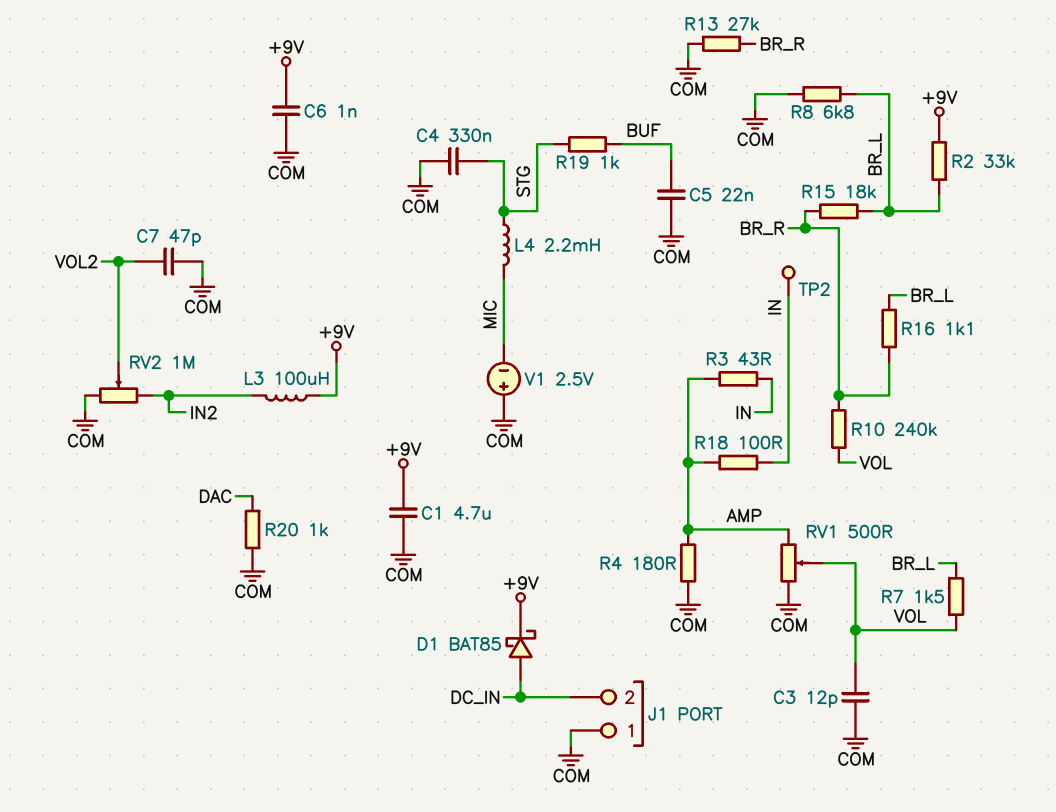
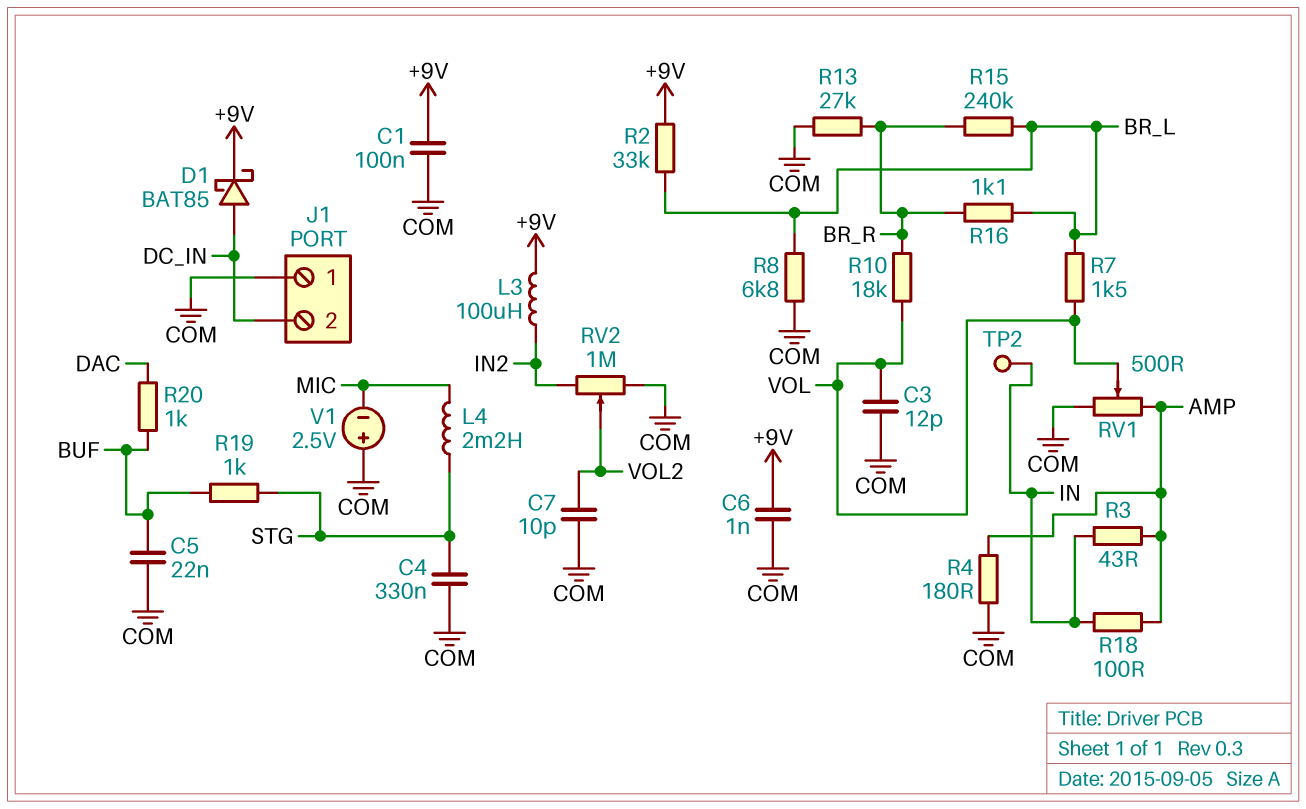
C1: 4.7uF (+9V, COM) -> 100nF (+9V, COM)
C7: 47pF (COM, VOL2) -> 10pF (COM, VOL2)
R10: 240k (BR_R, VOL) -> 18k (BR_R, VOL)
R15: 18k (BR_L, BR_R) -> 240k (BR_L, BR_R)
R20: 1k (COM, DAC) -> 1k (BUF, DAC)

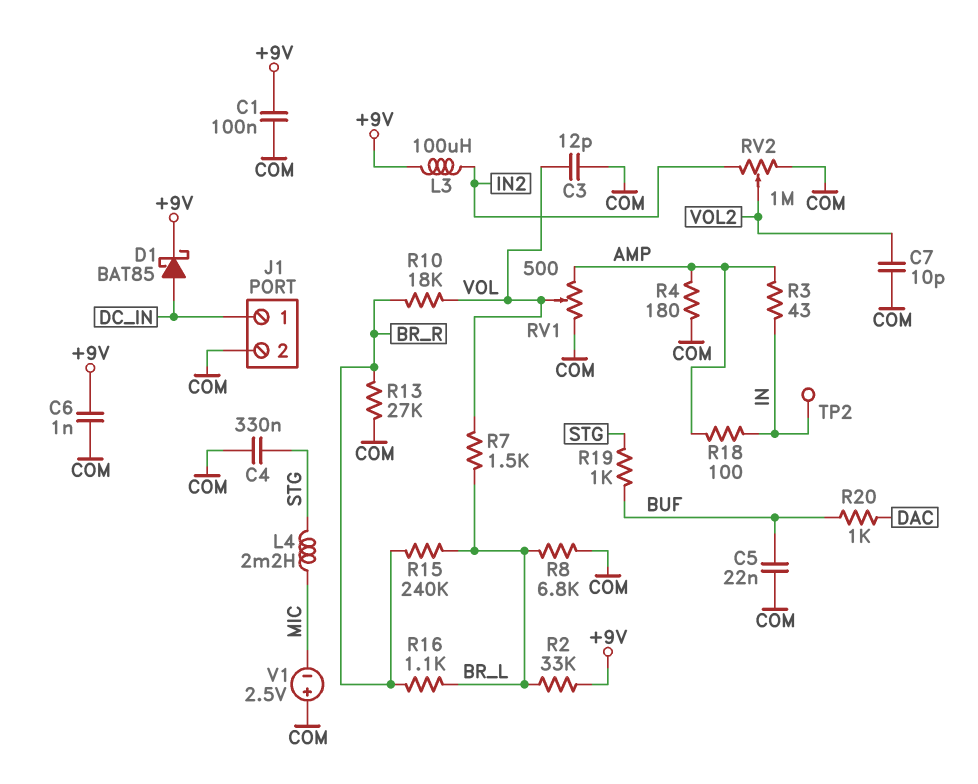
J1 pin 1: COM -> DC_IN
J1 pin 2: DC_IN -> COM

